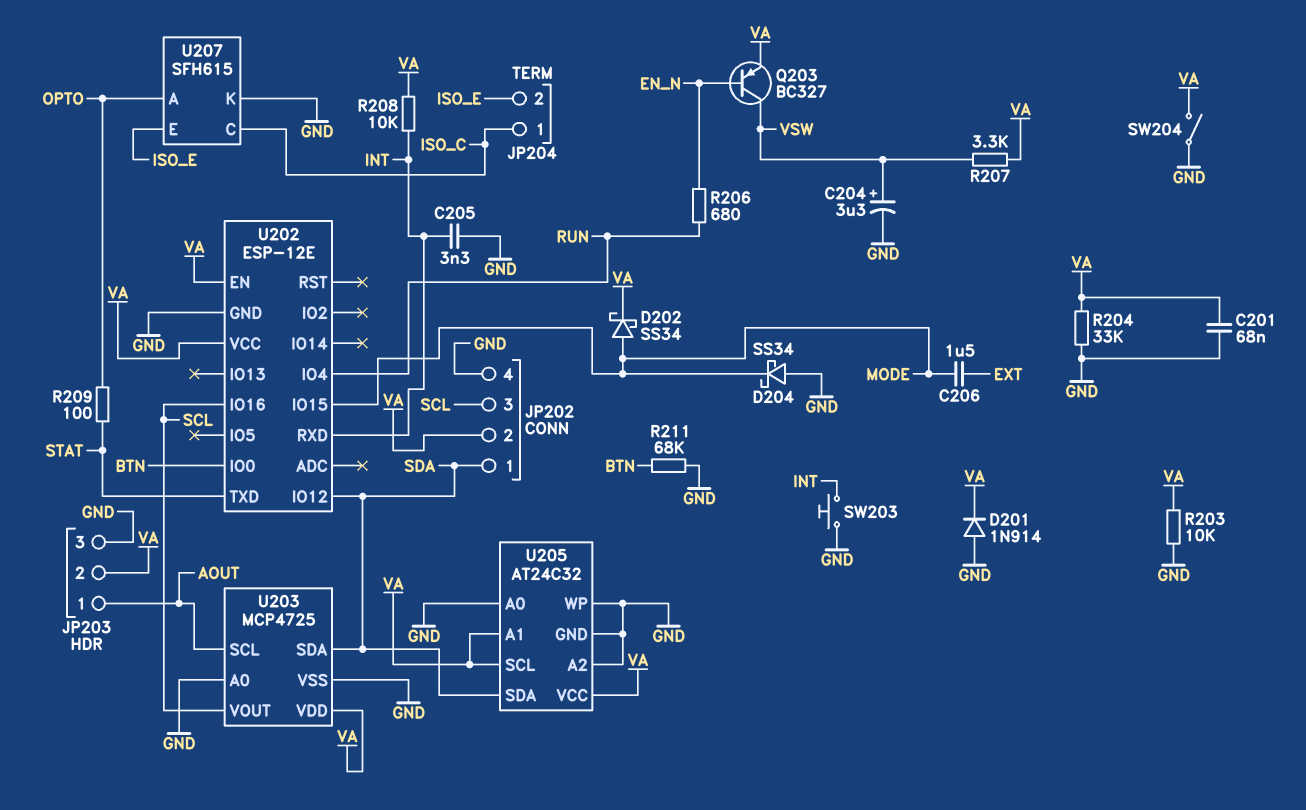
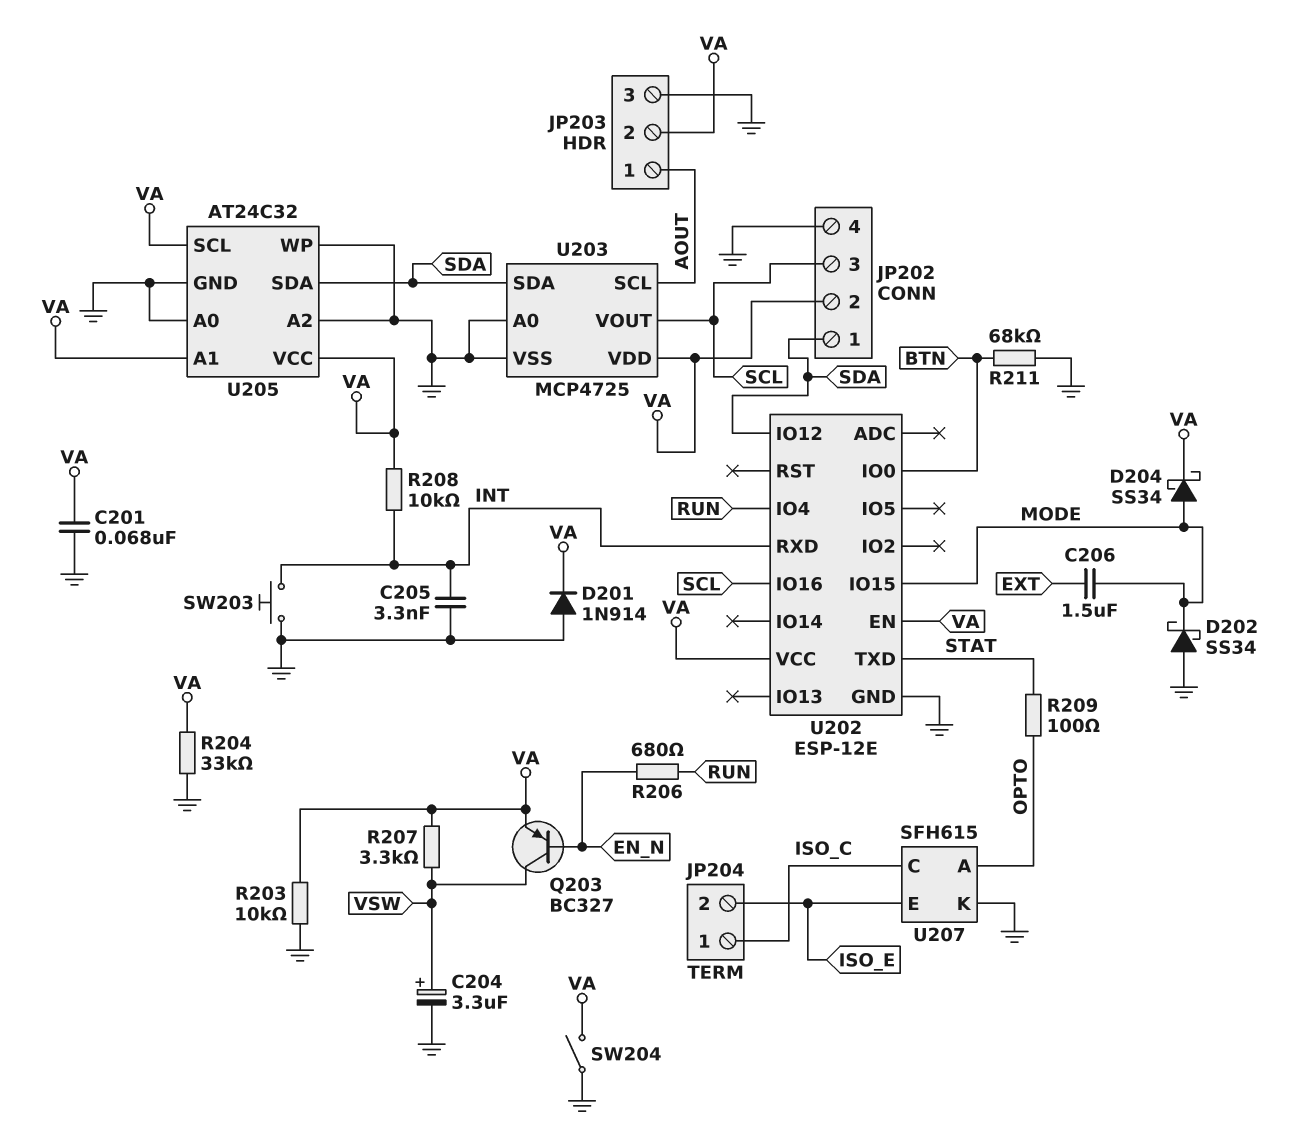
D202: schottky SS34 (A MODE, K VA) -> schottky SS34 (A GND, K MODE)
D204: schottky SS34 (A GND, K MODE) -> schottky SS34 (A MODE, K VA)

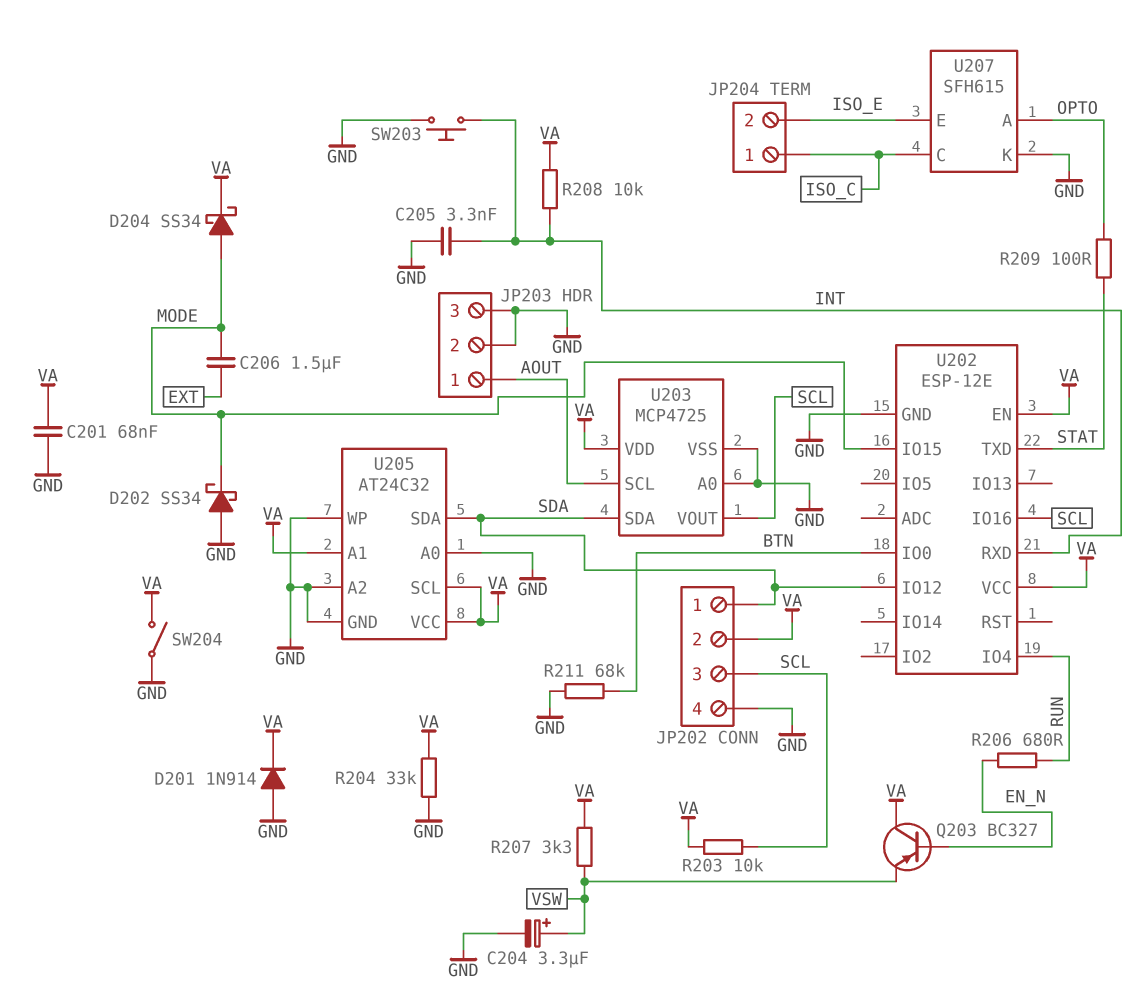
JP203 pin 2: VA -> GND
Q203: PNP BC327 (B EN_N, C VSW, E VA) -> PNP BC327 (B EN_N, C VA, E VSW)
R203: 10k (GND, VA) -> 10k (SCL, VA)

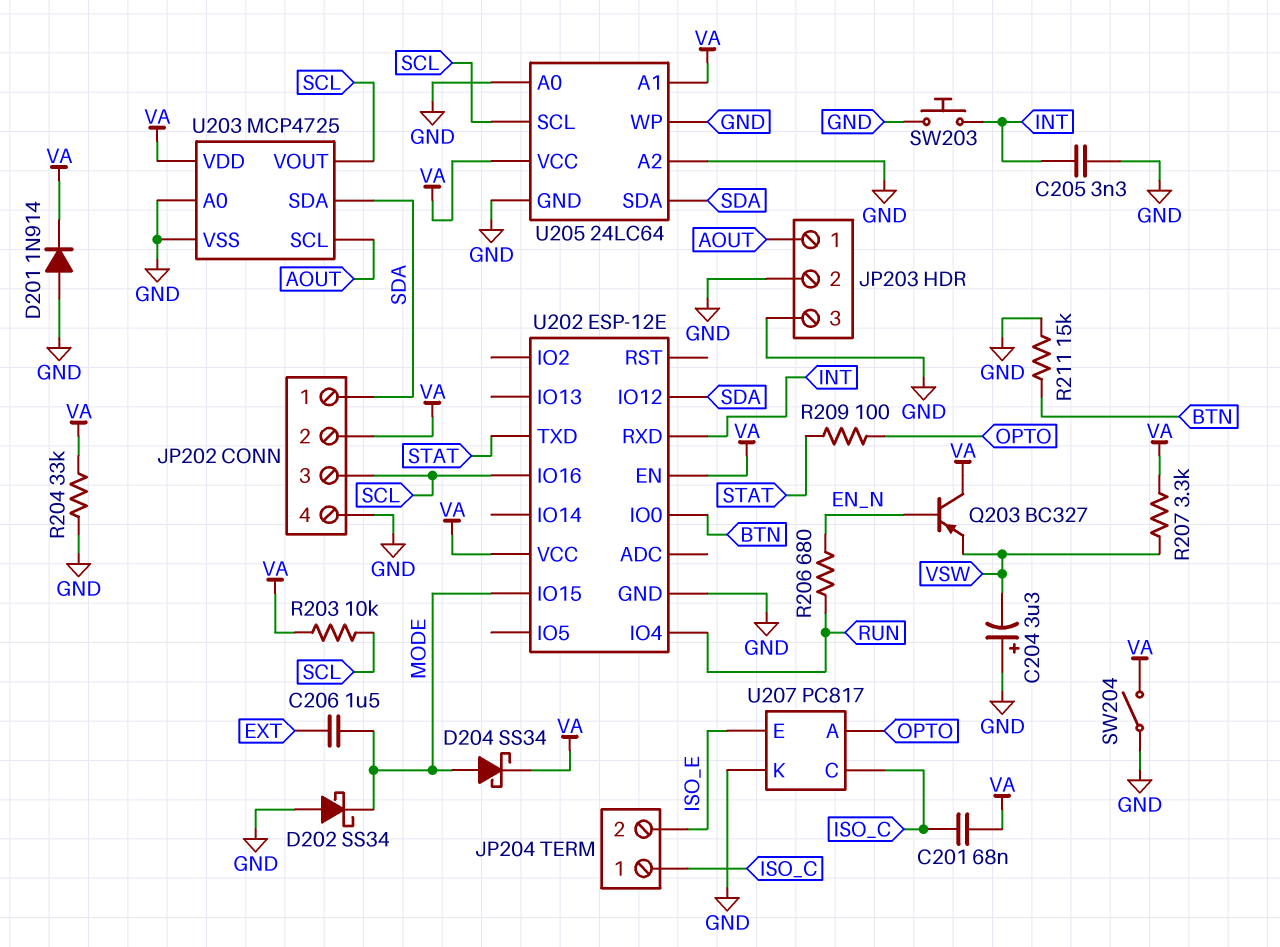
C201: 68nF (GND, VA) -> 68nF (ISO_C, VA)
C204: 3.3uF (plus VSW, minus GND) -> 3.3uF (plus GND, minus VSW)
R208: 10k (INT, VA) -> none
R211: 68k (BTN, GND) -> 15k (BTN, GND)
U205: AT24C32 -> 24LC64
U205 pin SCL: VA -> SCL
U207: SFH615 -> PC817

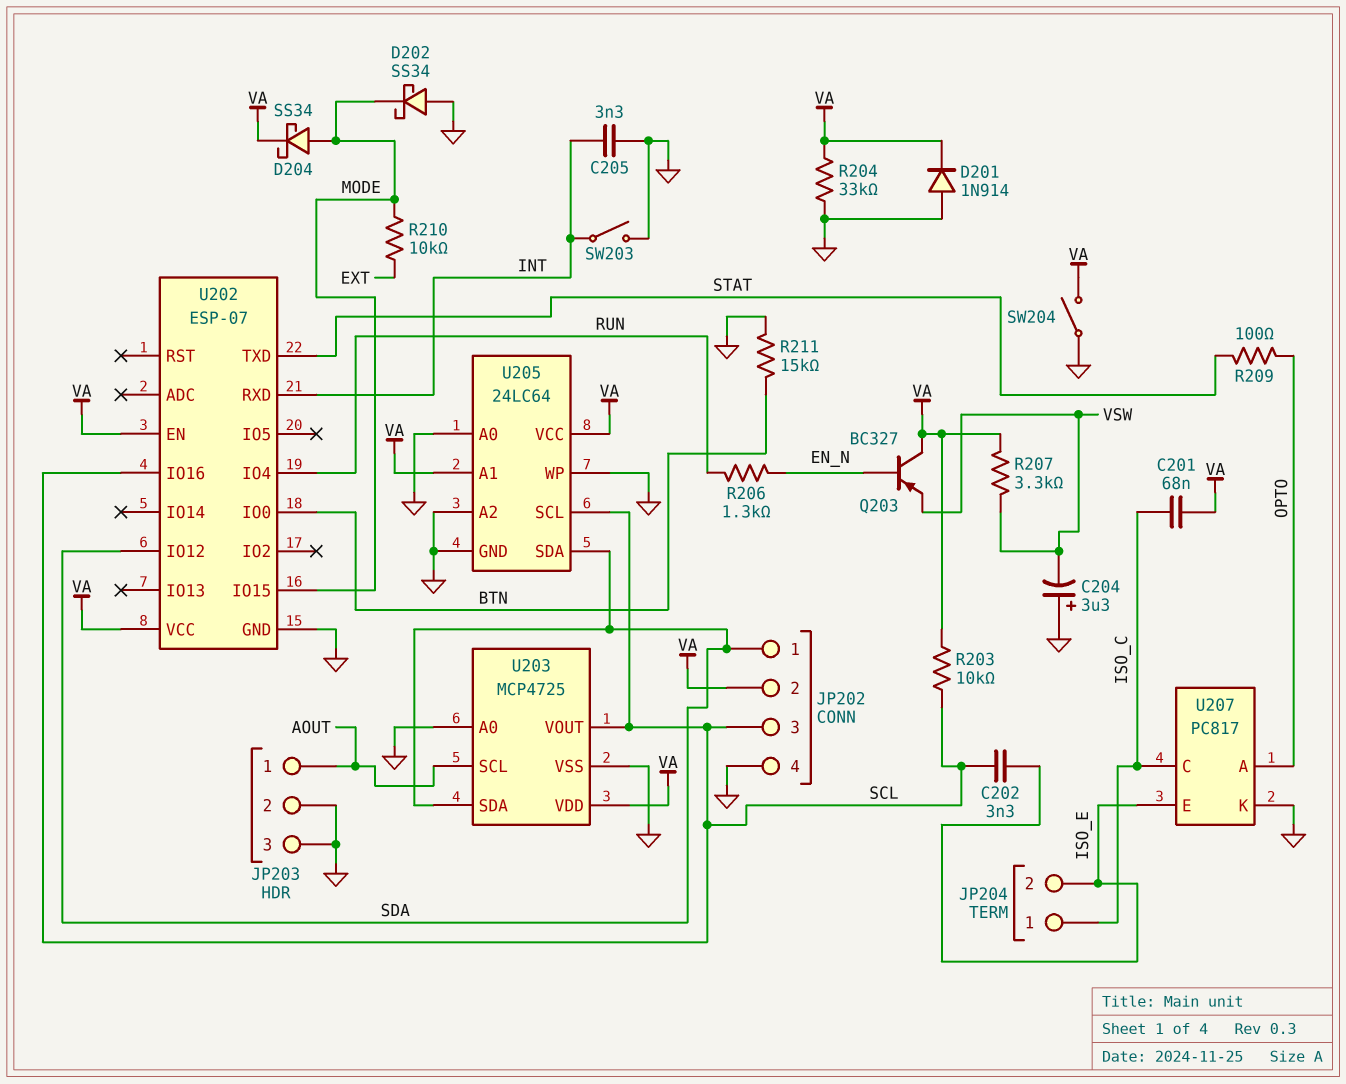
C202: none -> 3.3nF (ISO_E, SCL)
C206: 1.5uF (EXT, MODE) -> none
R206: 680 (EN_N, RUN) -> 1.3k (EN_N, RUN)
R210: none -> 10k (EXT, MODE)
SW203: button (GND, INT) -> switch (GND, INT)
U202: ESP-12E -> ESP-07

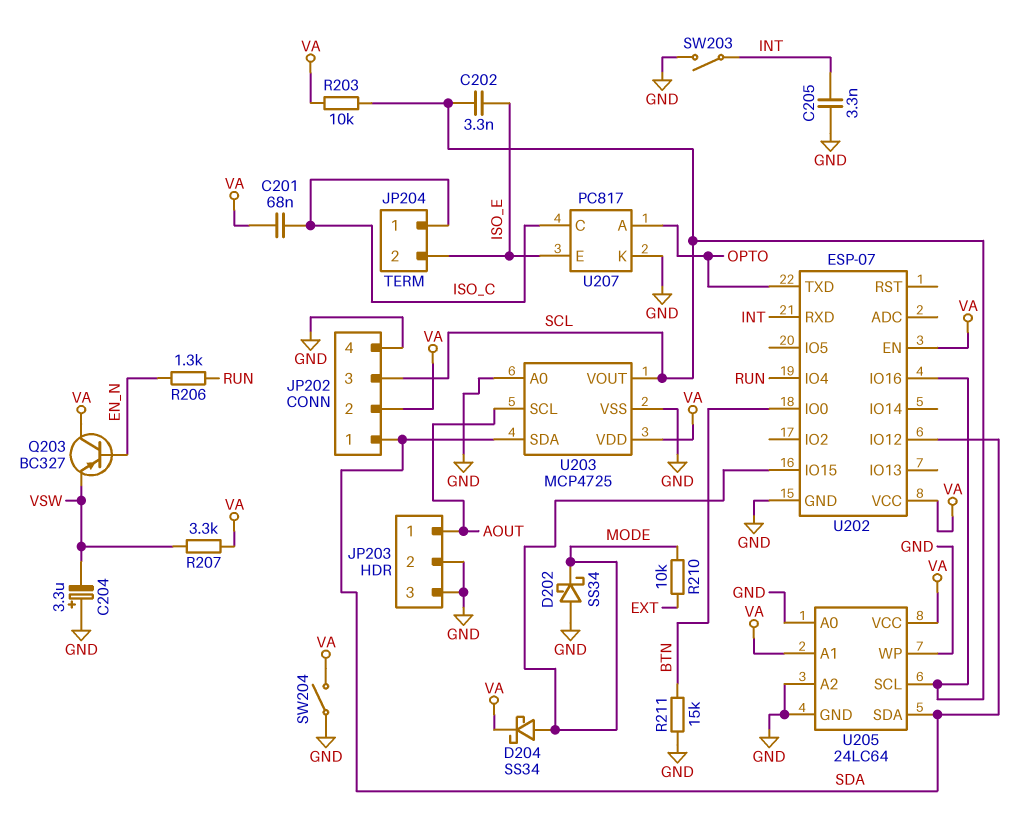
D201: diode 1N914 (A GND, K VA) -> none
R204: 33k (GND, VA) -> none
R209: 100 (OPTO, STAT) -> none
U202 pin TXD: STAT -> OPTO

